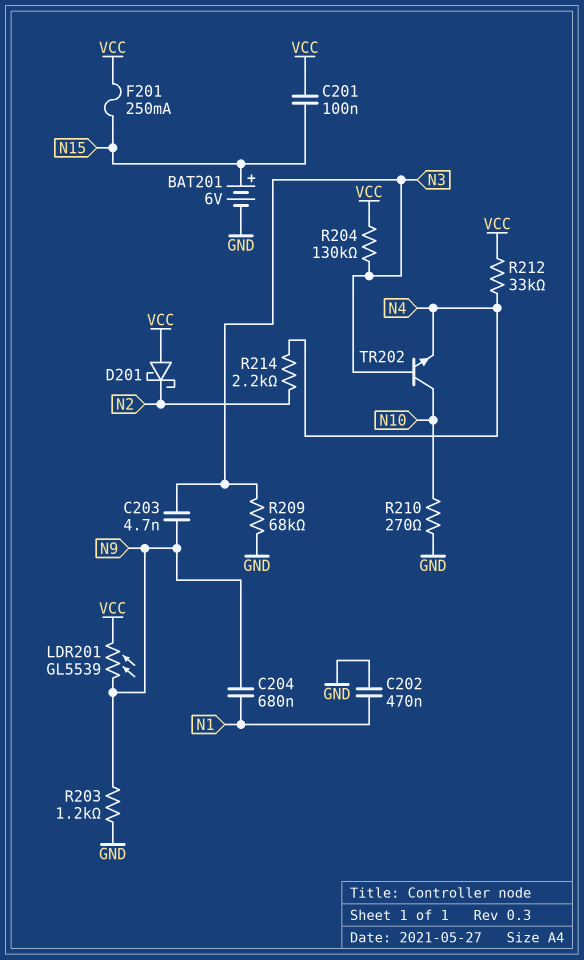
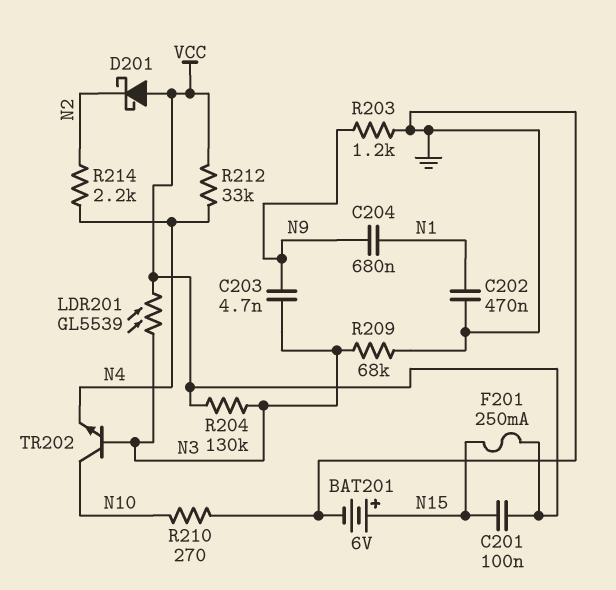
LDR201: GL5539 (N9, VCC) -> GL5539 (N3, VCC)

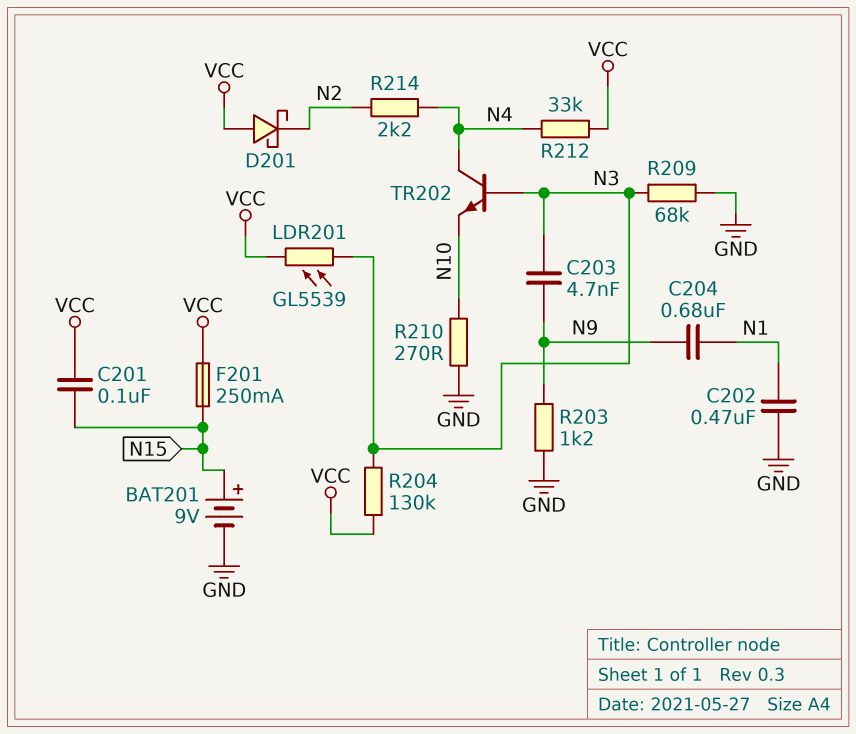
BAT201: 6V (plus N15, minus GND) -> 9V (plus N15, minus GND)
TR202: NPN (B N3, C N10, E N4) -> NPN (B N3, C N4, E N10)

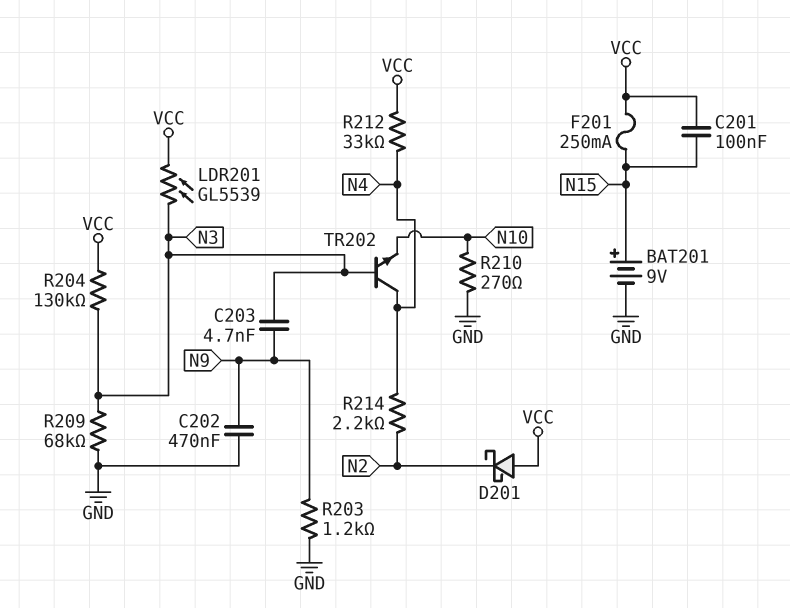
C202: 470nF (GND, N1) -> 470nF (GND, N9)
C204: 680nF (N1, N9) -> none

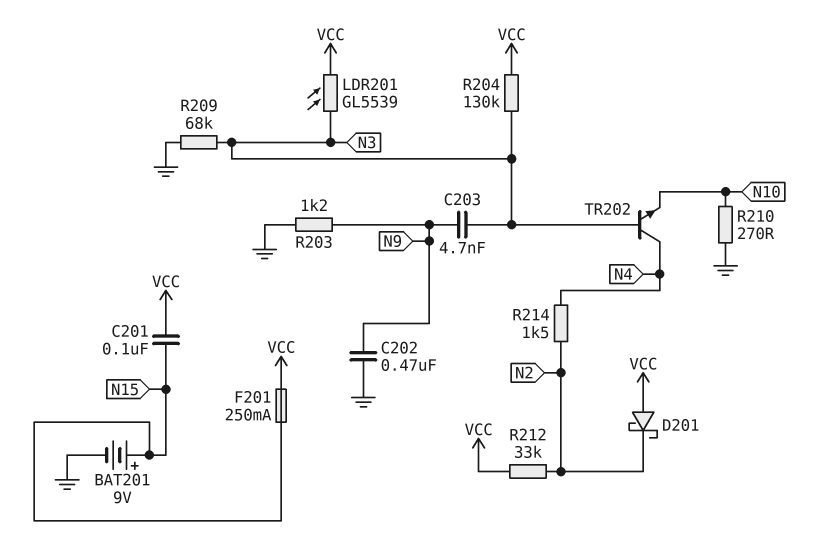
R212: 33k (N4, VCC) -> 33k (N2, VCC)
R214: 2.2k (N2, N4) -> 1.5k (N2, N4)

